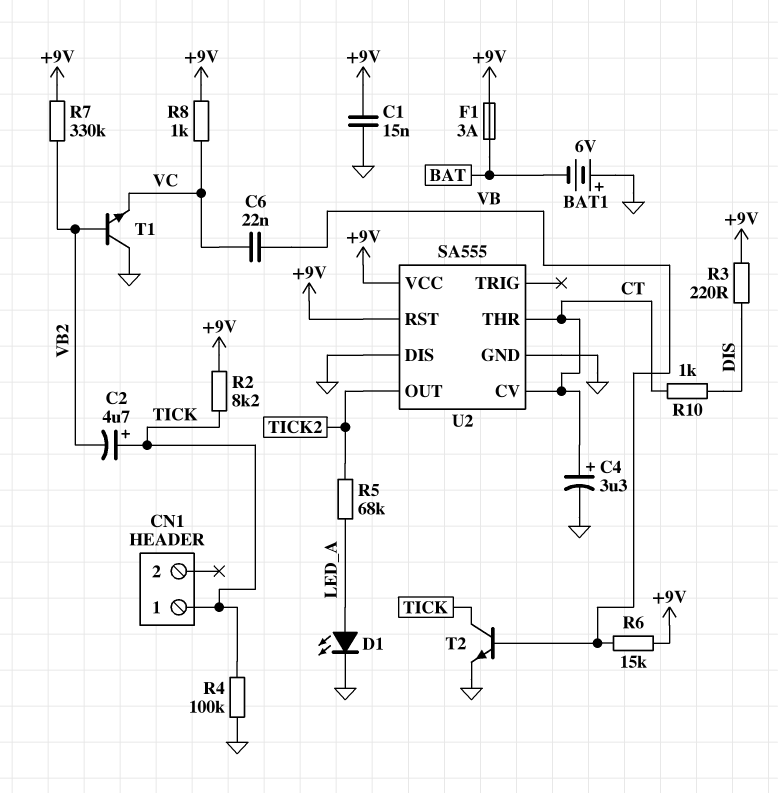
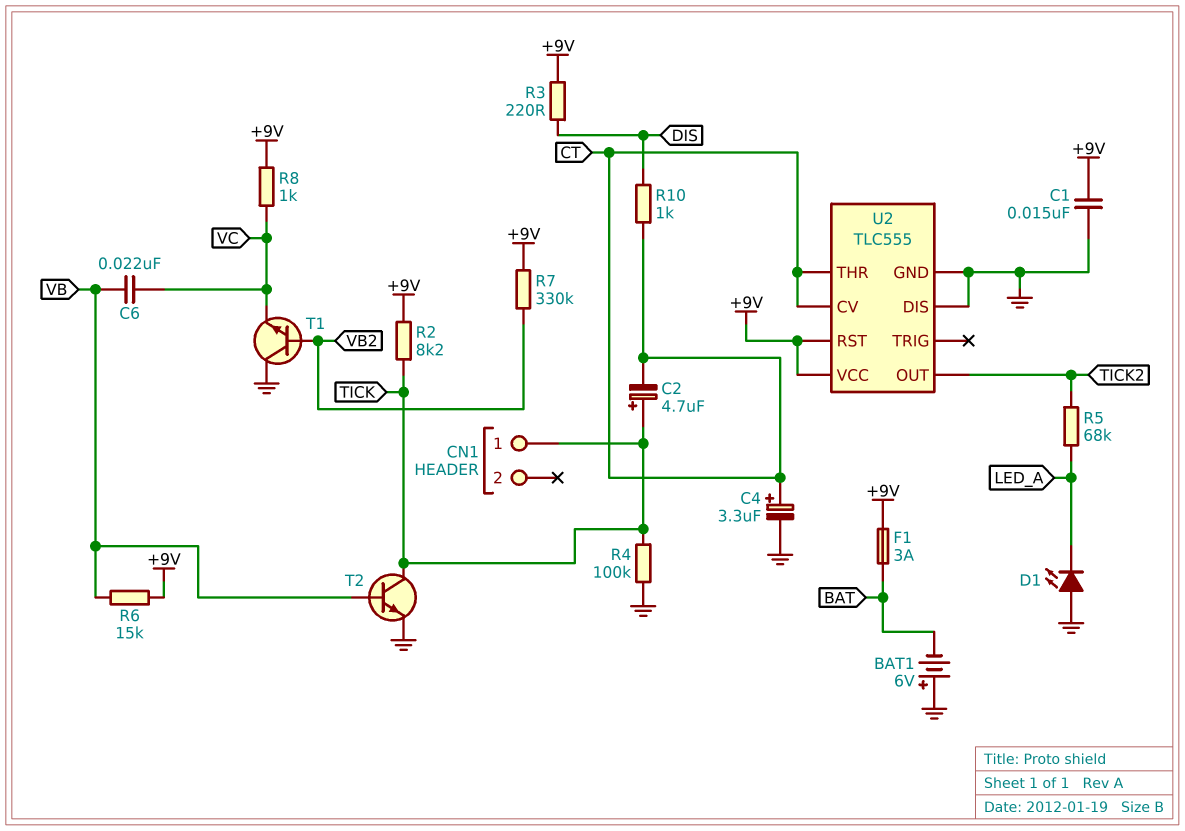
C2: 4.7uF (plus TICK, minus VB2) -> 4.7uF (plus TICK, minus CT)
D1: LED (A LED_A, K GND) -> LED (A GND, K LED_A)
U2: SA555 -> TLC555

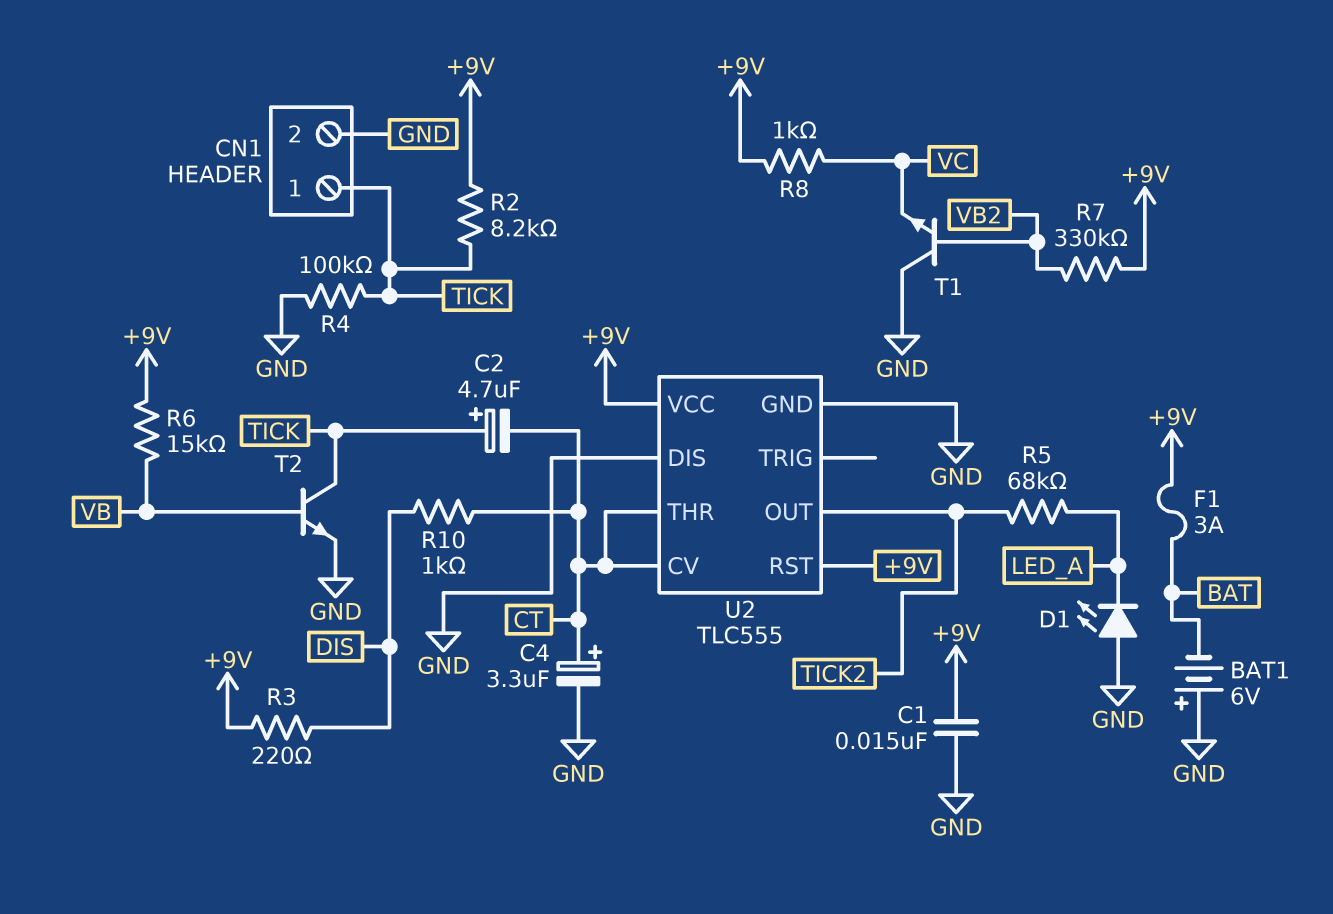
C6: 22nF (VB, VC) -> none
CN1 pin 2: none -> GND

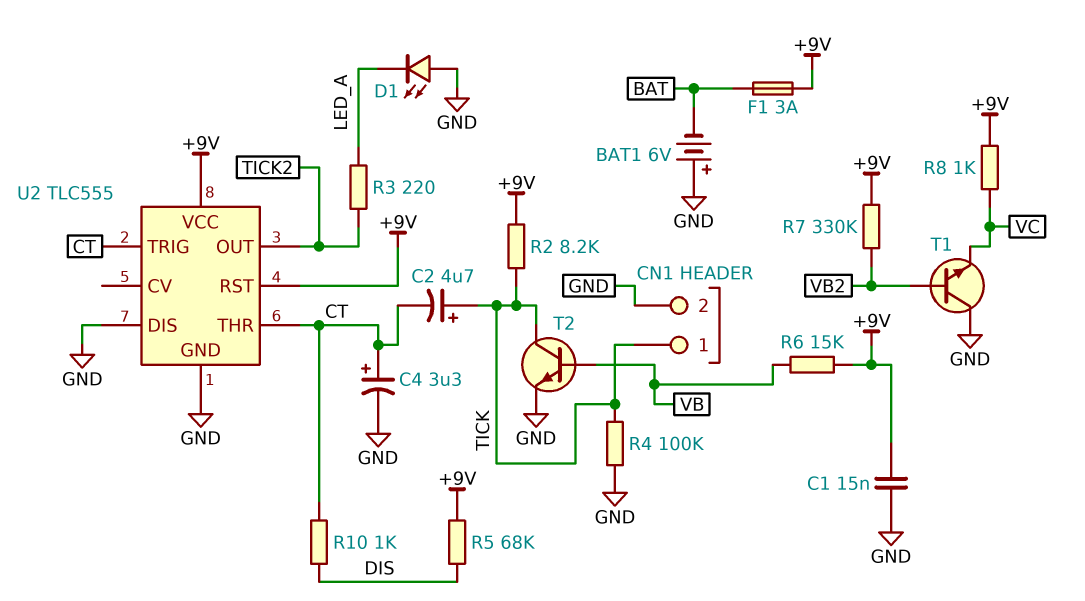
R3: 220 (+9V, DIS) -> 220 (LED_A, TICK2)
R5: 68k (LED_A, TICK2) -> 68k (+9V, DIS)
U2 pin CV: CT -> none
U2 pin TRIG: none -> CT

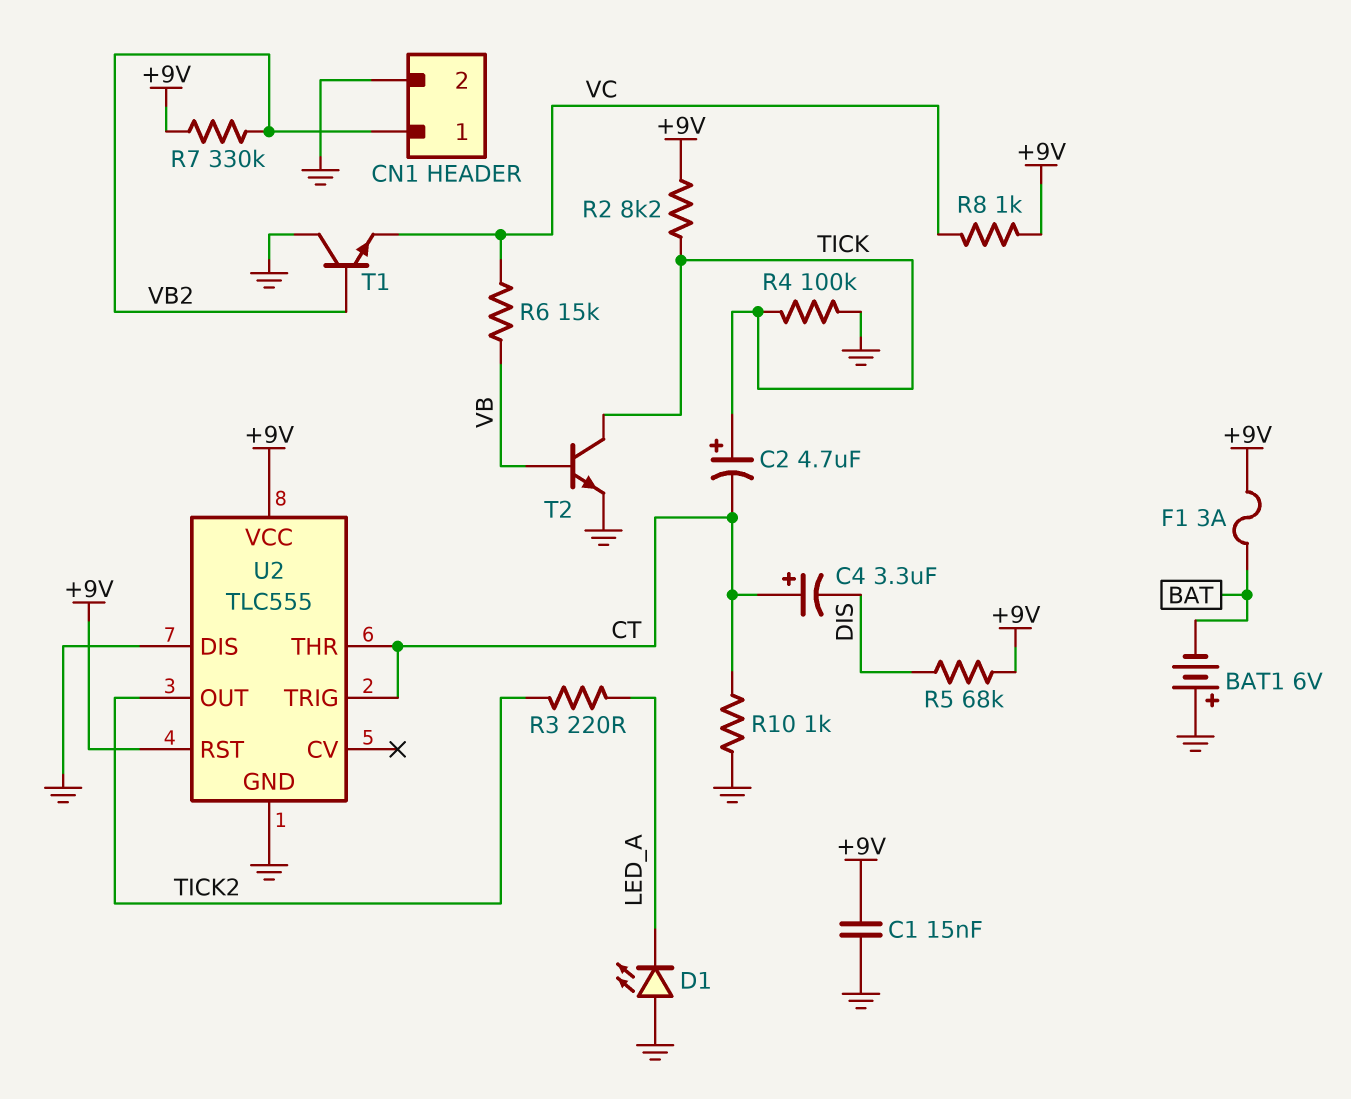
C4: 3.3uF (plus CT, minus GND) -> 3.3uF (plus CT, minus DIS)
CN1 pin 1: TICK -> VB2
R6: 15k (+9V, VB) -> 15k (VB, VC)
R10: 1k (CT, DIS) -> 1k (CT, GND)

